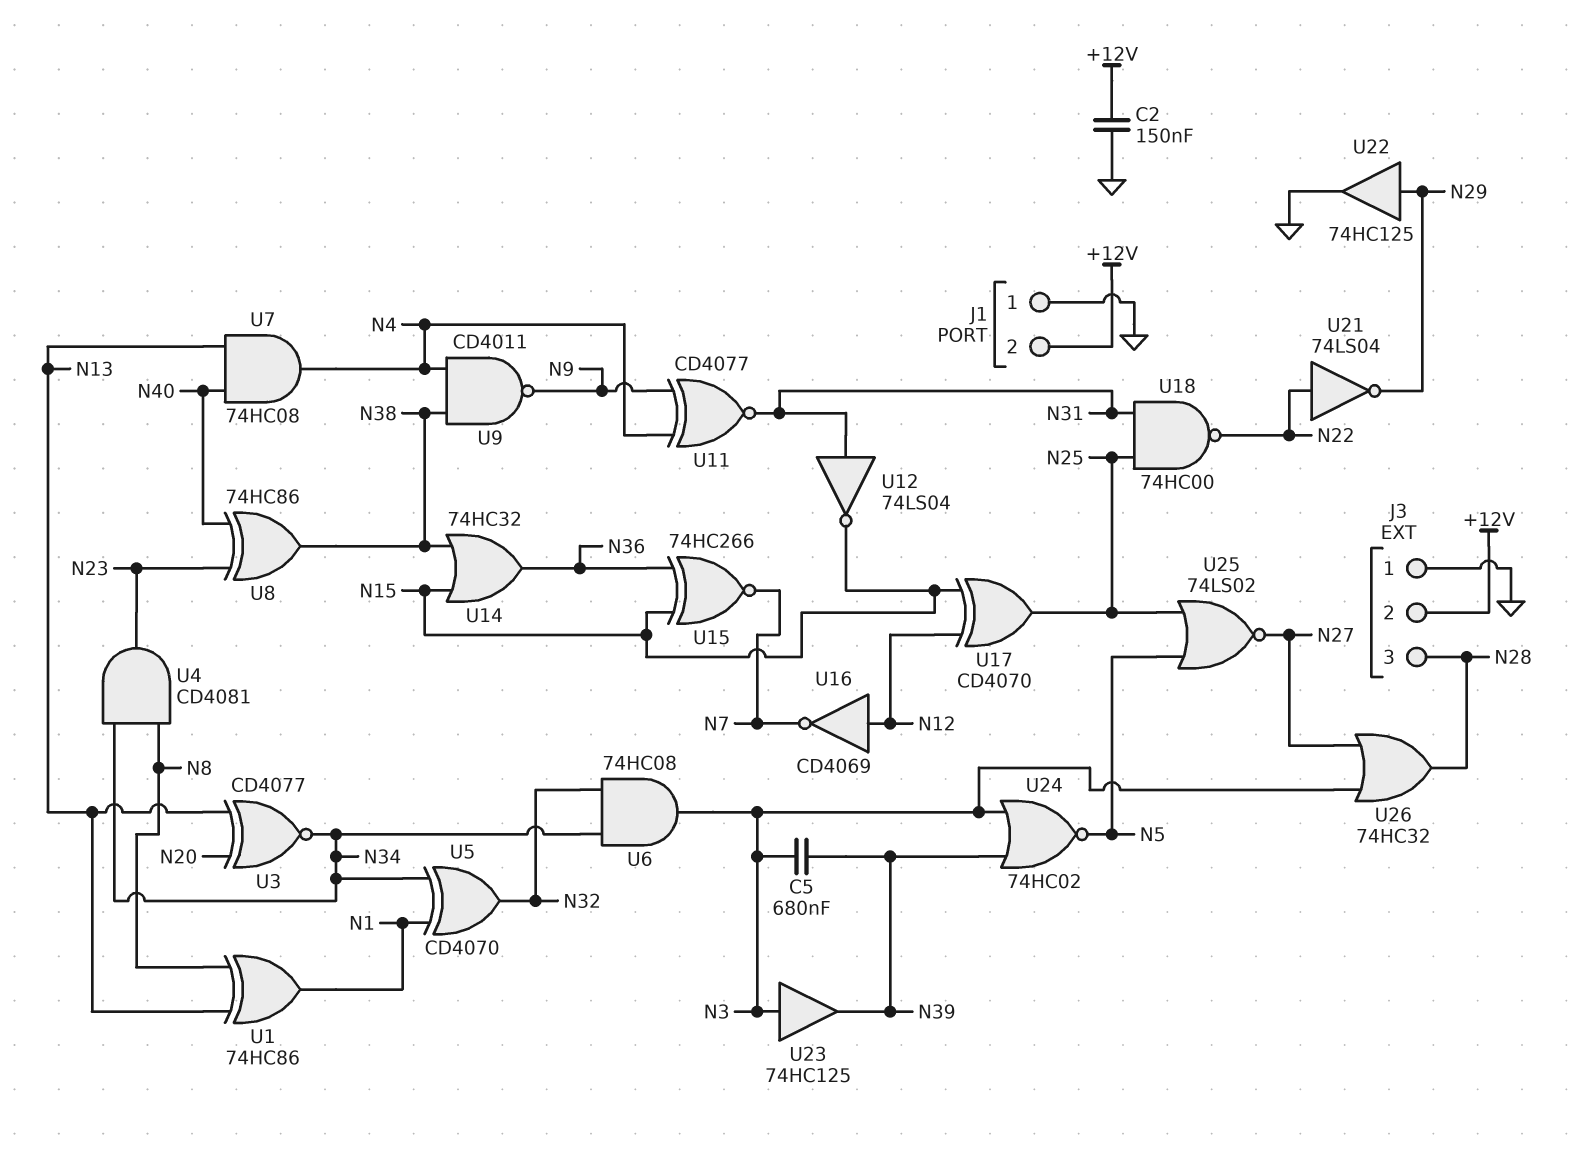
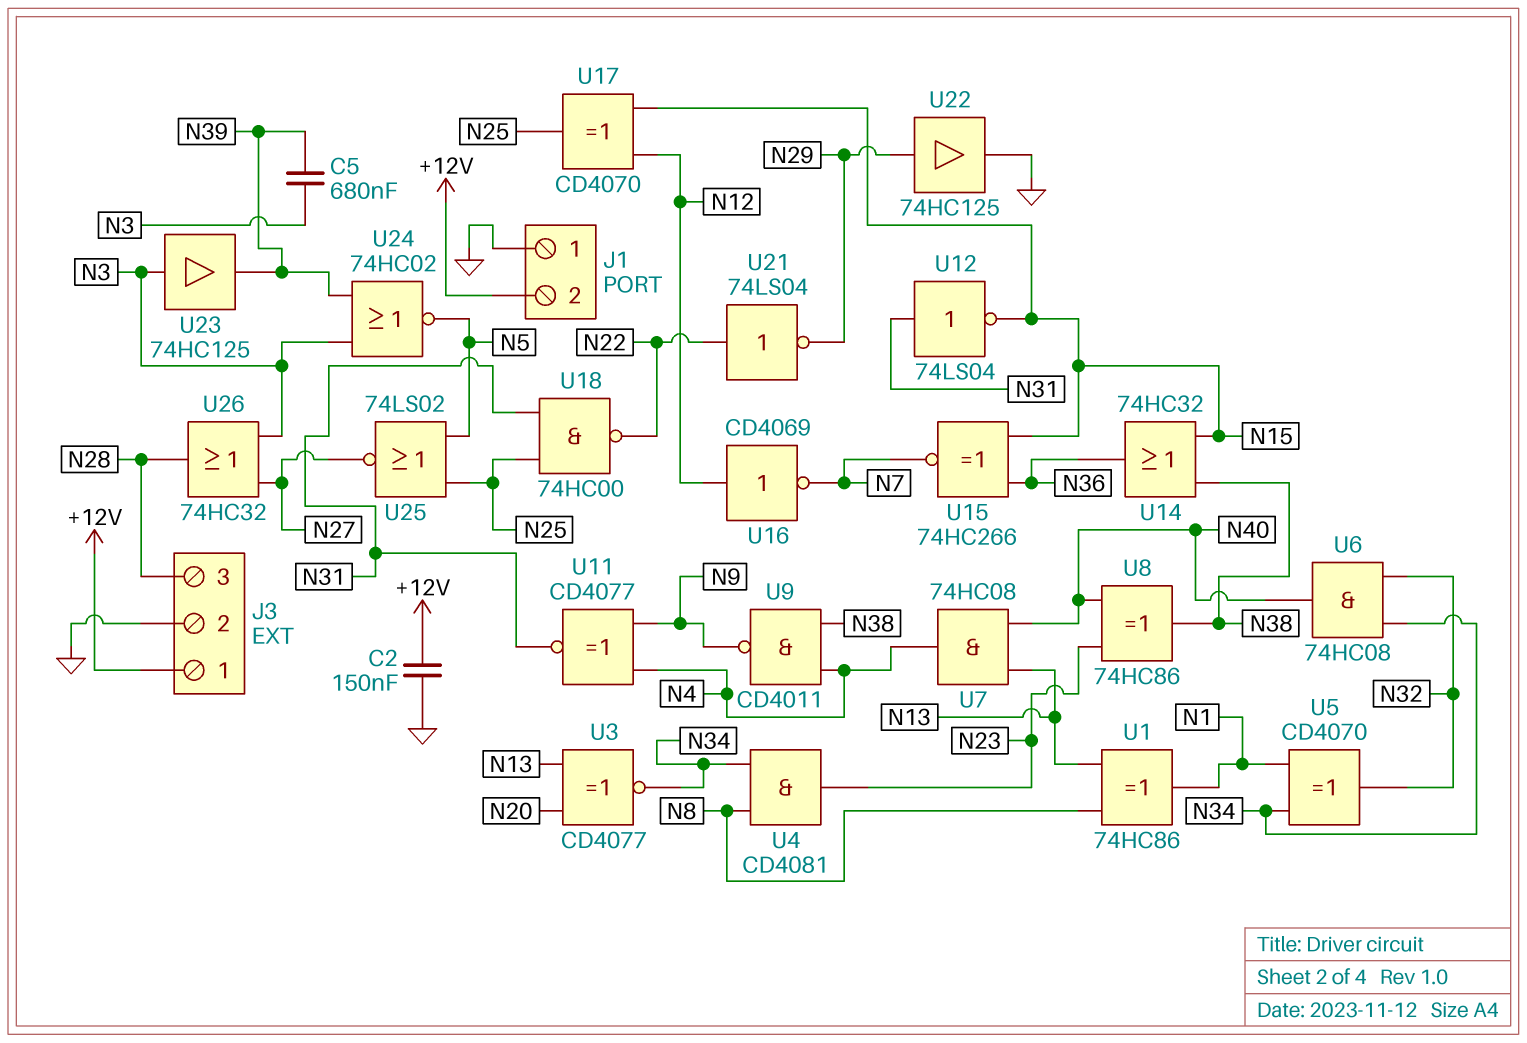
J3 pin 1: GND -> +12V
J3 pin 2: +12V -> GND
U6: AND 74HC08 (in N32, in N34, out N3) -> AND 74HC08 (in N32, in N34, out N40)

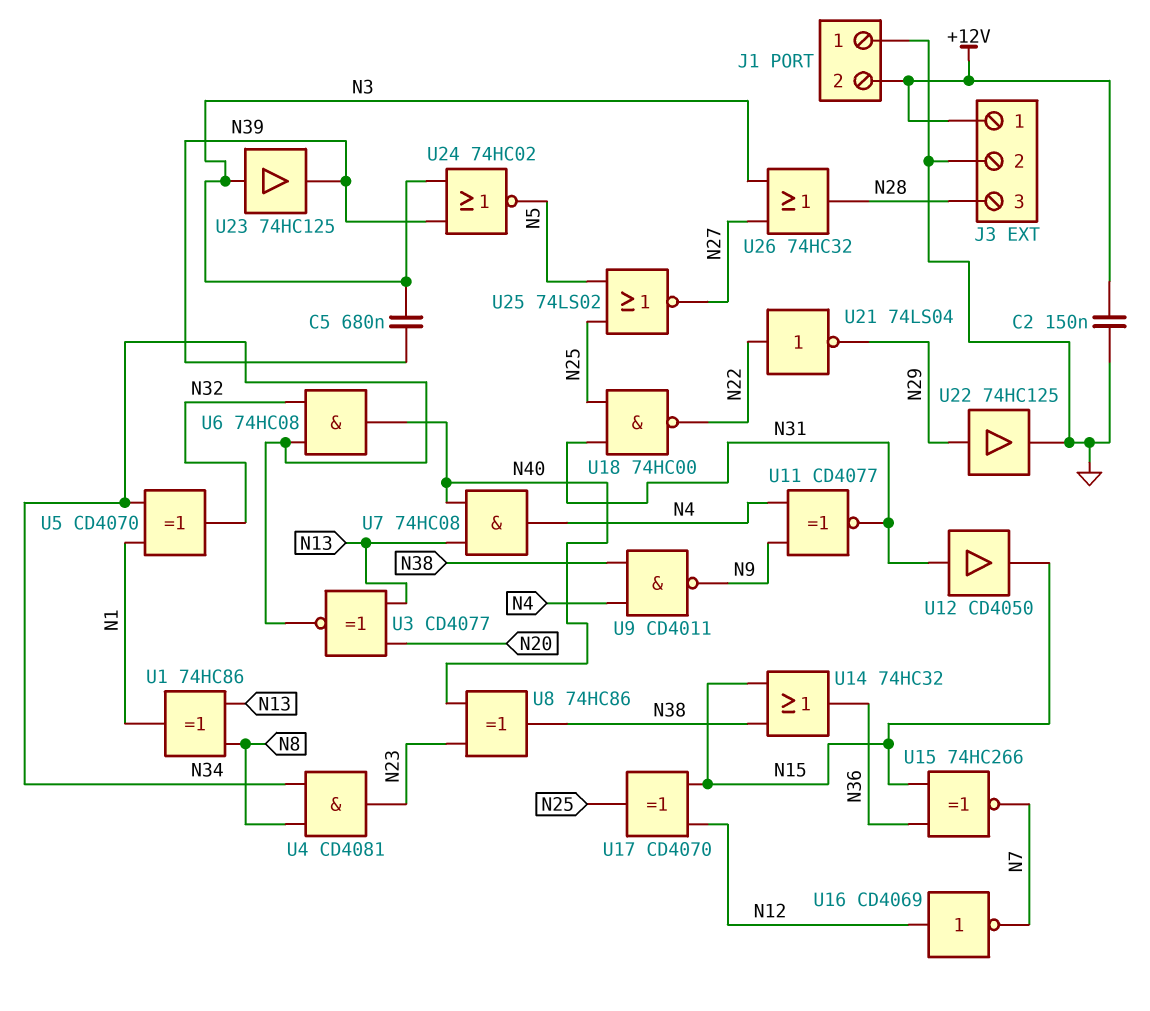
U12: NOT 74LS04 (in N31, out N15) -> buffer CD4050 (in N31, out N15)

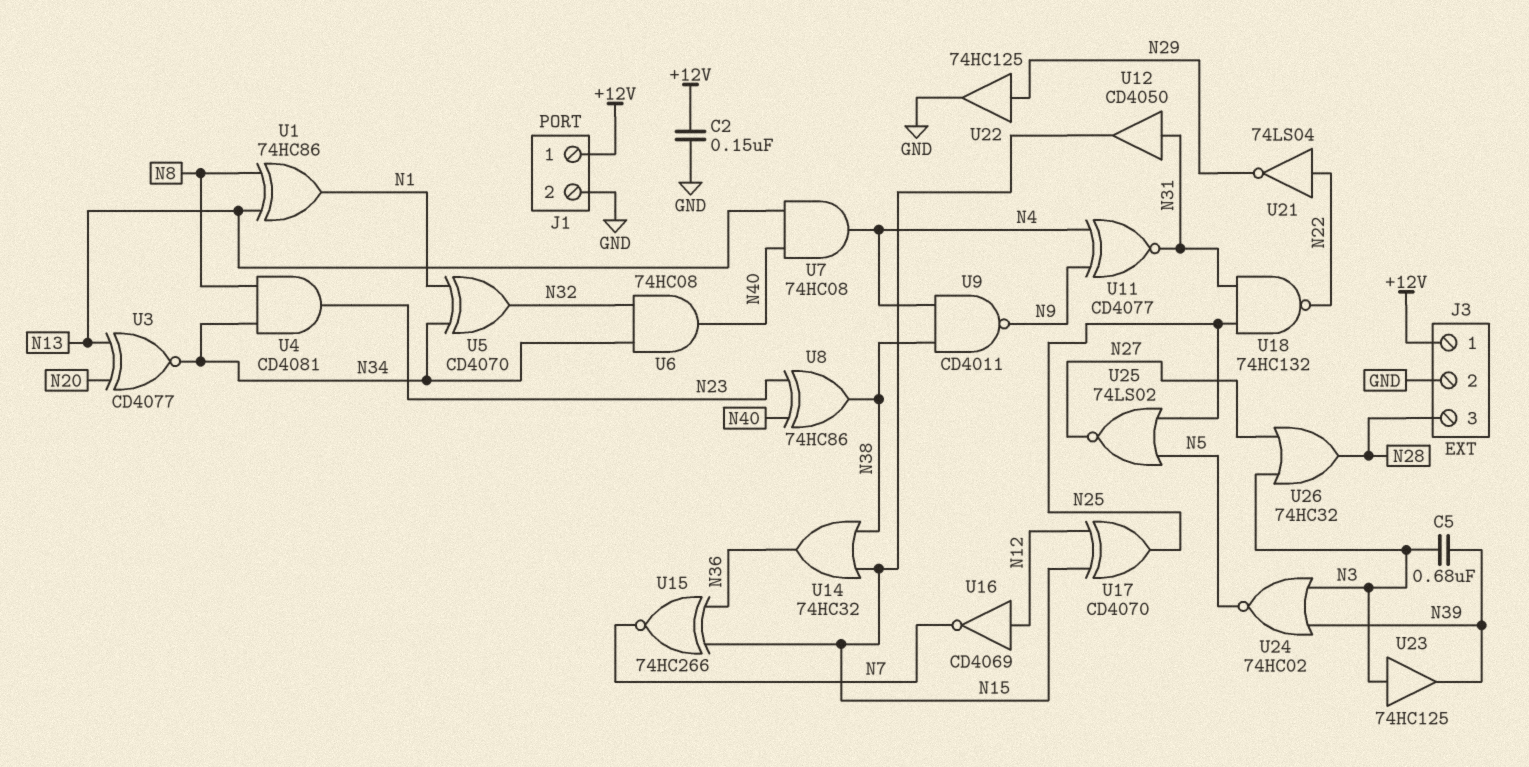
J1 pin 1: GND -> +12V
J1 pin 2: +12V -> GND
U18: NAND 74HC00 (in N25, in N31, out N22) -> NAND 74HC132 (in N25, in N31, out N22)

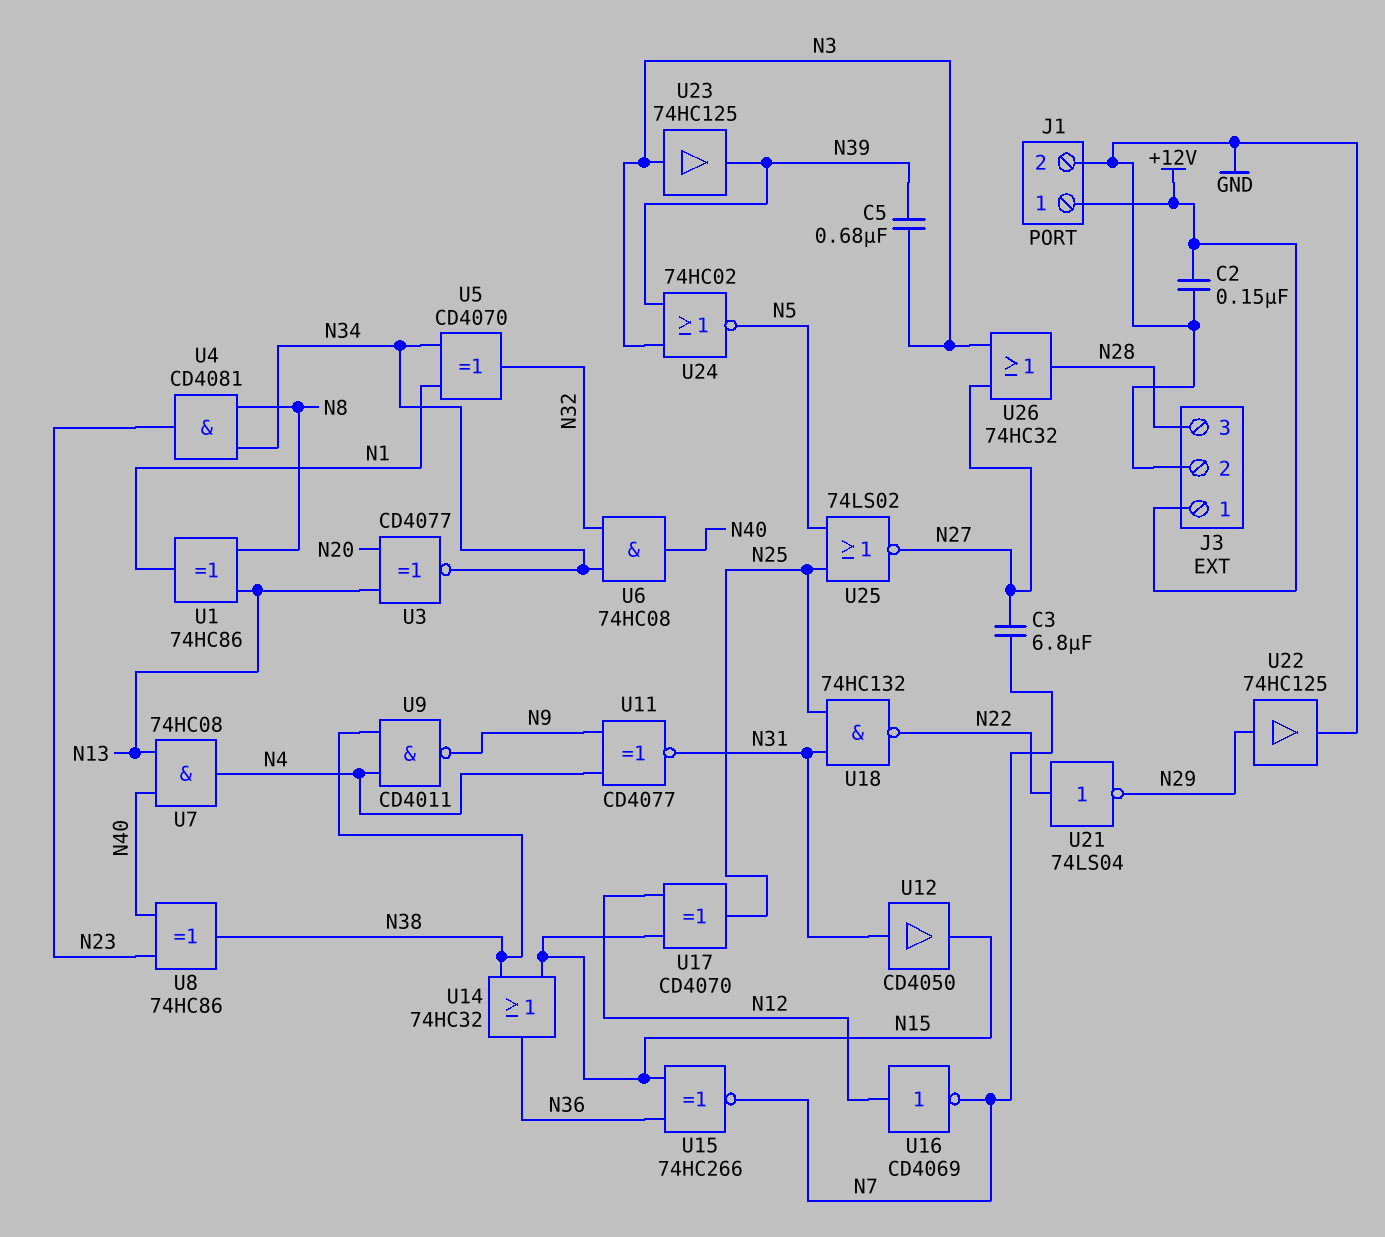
C3: none -> 6.8uF (N7, N27)

